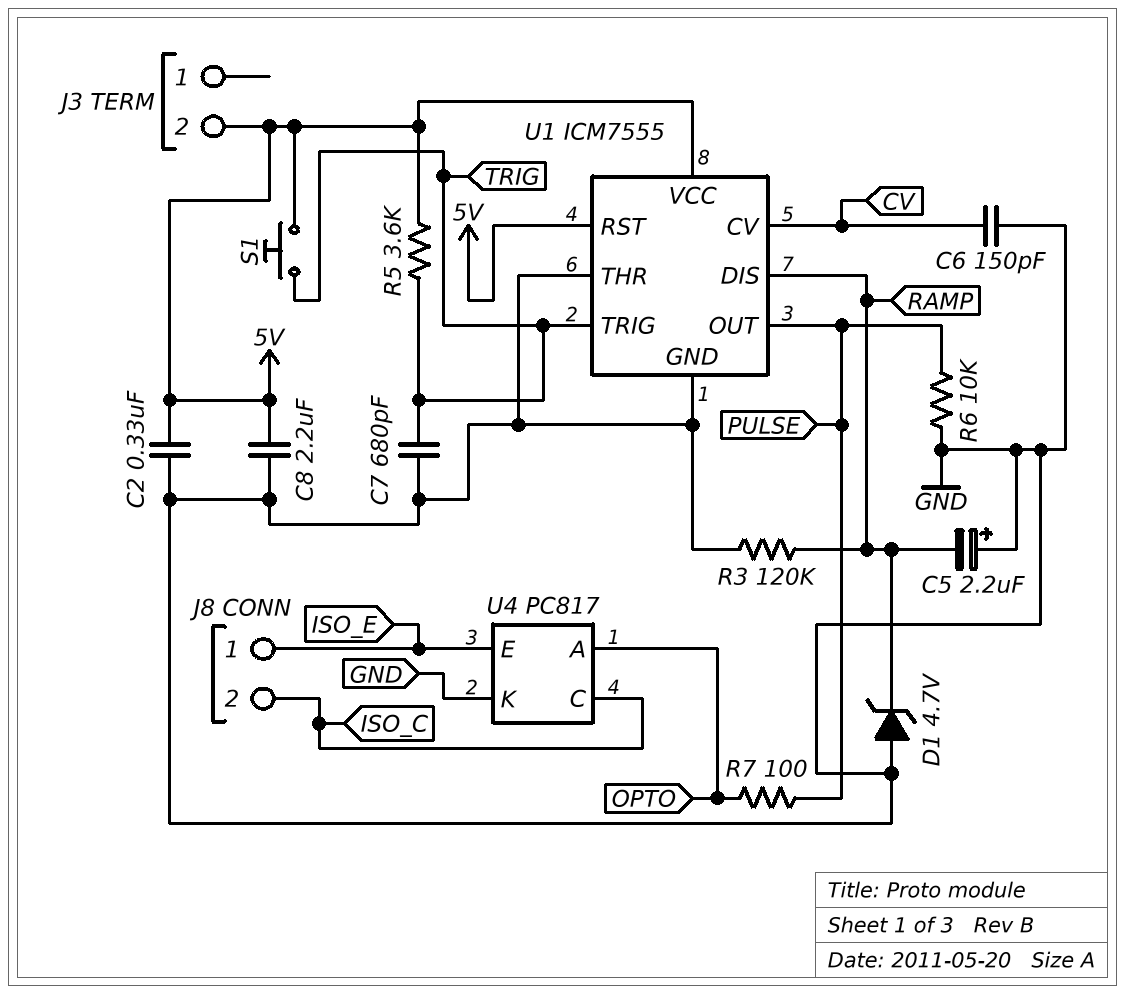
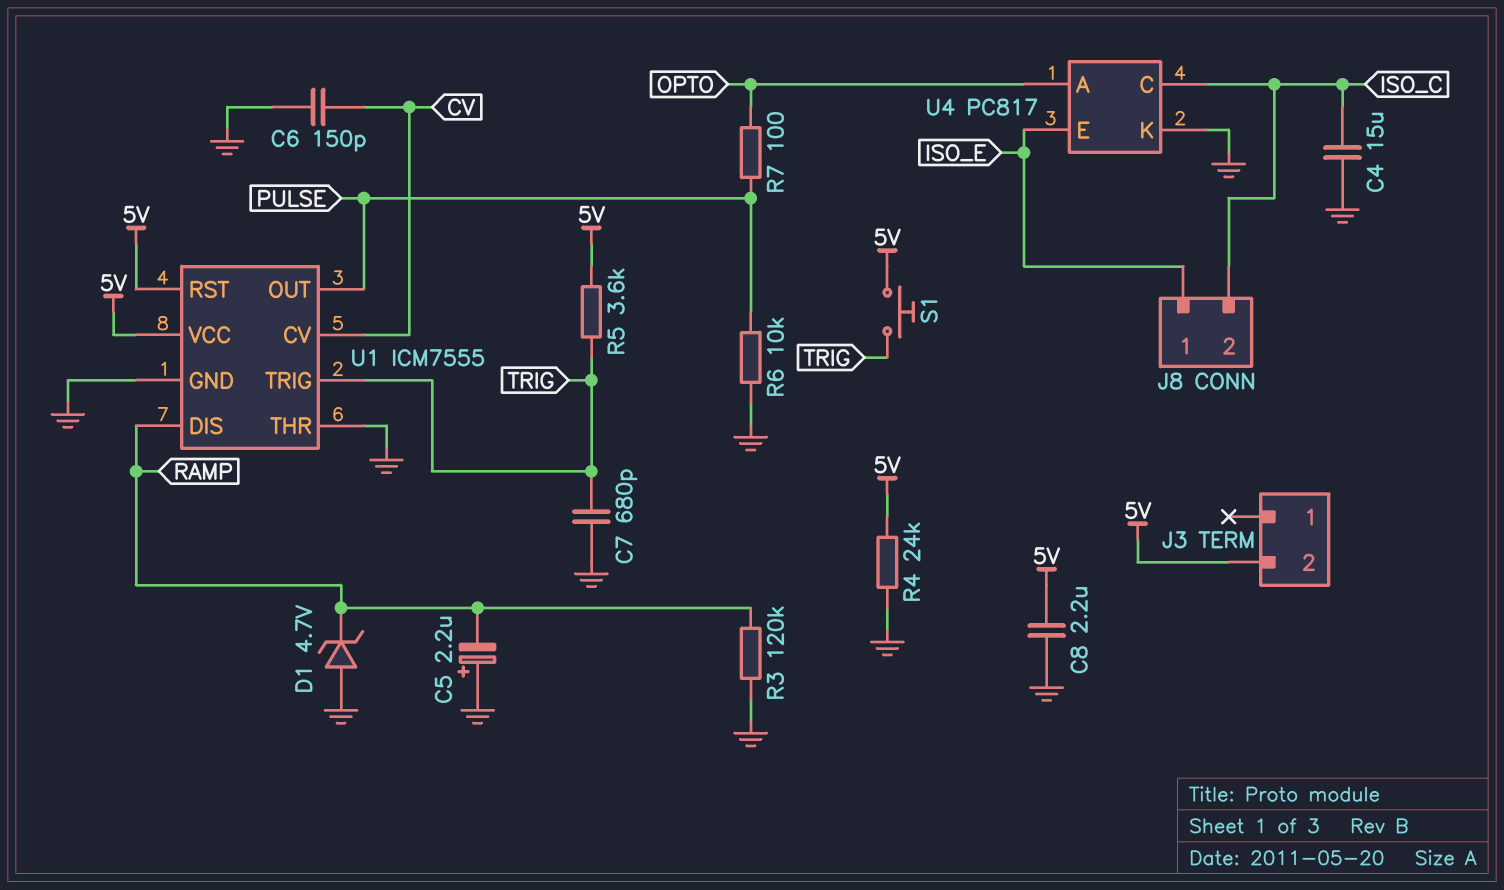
C2: 330nF (5V, GND) -> none
C4: none -> 15uF (GND, ISO_C)
R4: none -> 24k (5V, GND)

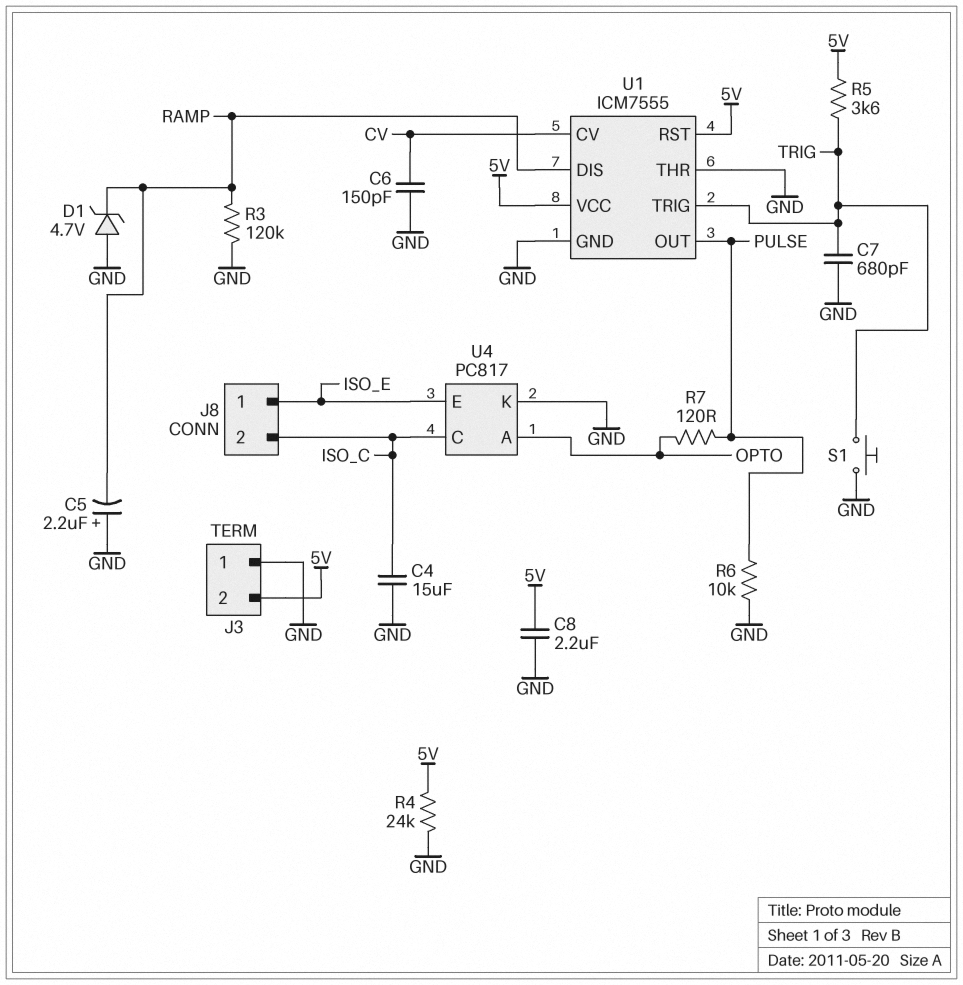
J3 pin 1: none -> GND
R7: 100 (OPTO, PULSE) -> 120 (OPTO, PULSE)
S1: button (5V, TRIG) -> button (GND, TRIG)

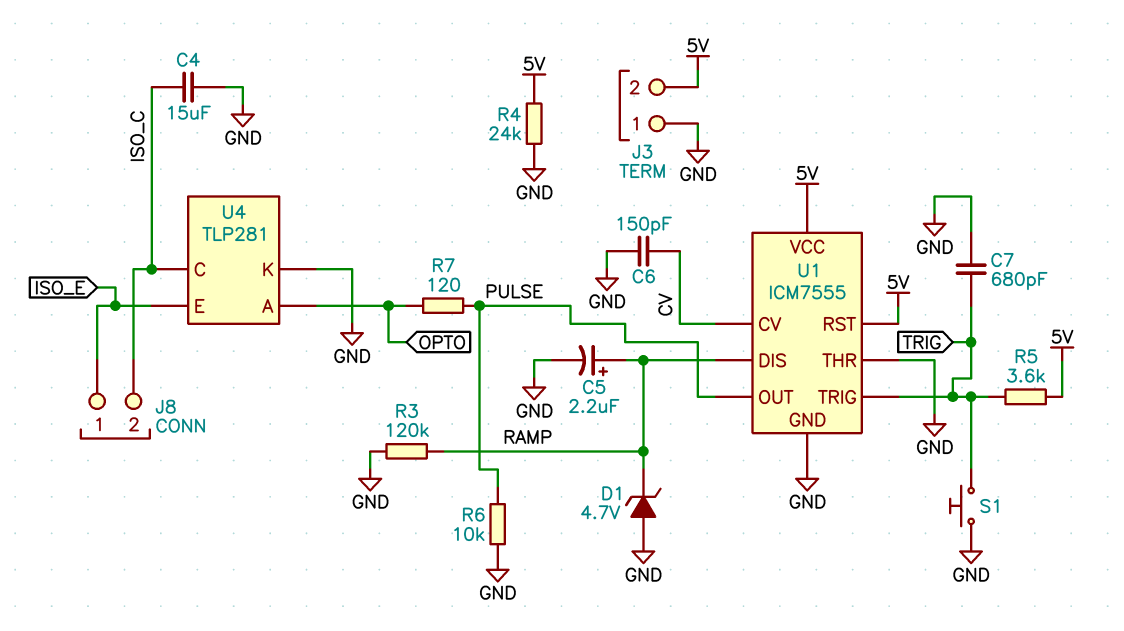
C5: 2.2uF (plus GND, minus RAMP) -> 2.2uF (plus RAMP, minus GND)
C8: 2.2uF (5V, GND) -> none
U4: PC817 -> TLP281

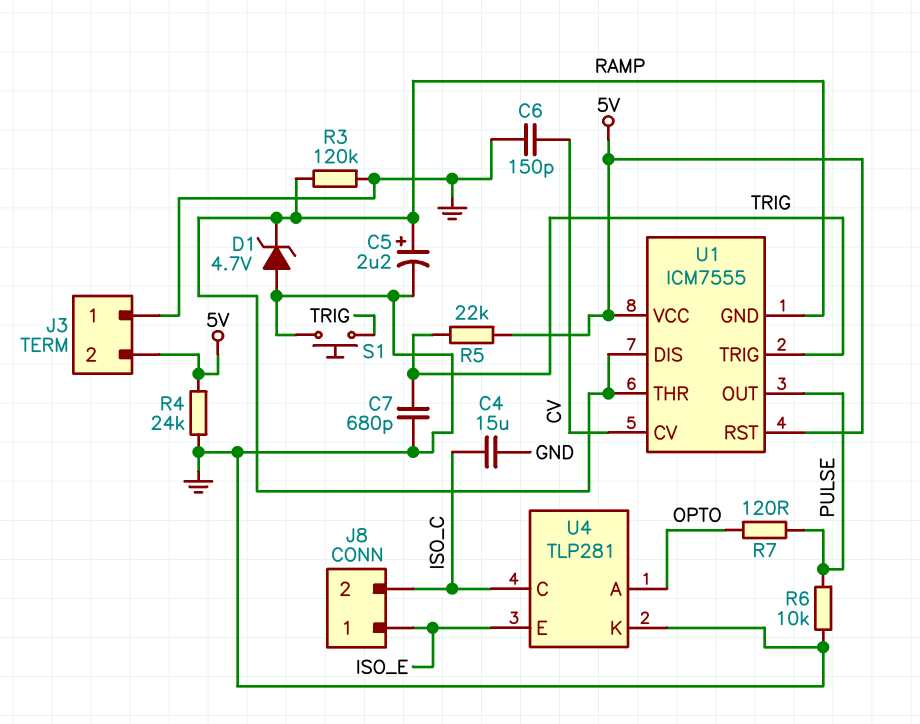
R5: 3.6k (5V, TRIG) -> 22k (5V, TRIG)
U1 pin GND: GND -> RAMP
U1 pin THR: GND -> RAMP

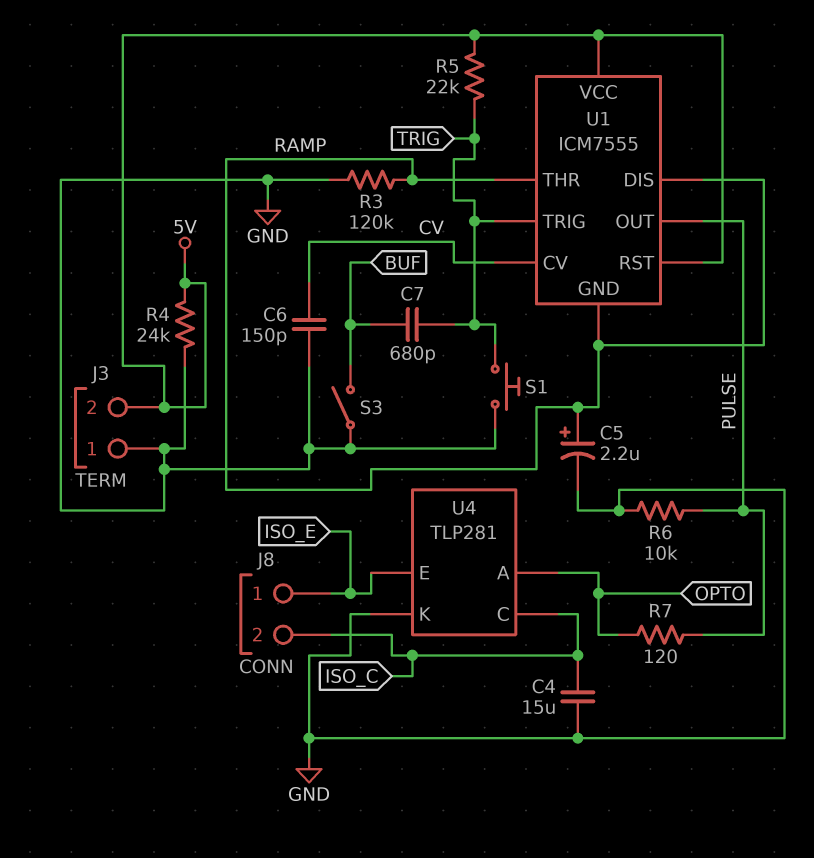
C7: 680pF (GND, TRIG) -> 680pF (BUF, TRIG)
D1: zener 4.7V (A GND, K RAMP) -> none
S3: none -> switch (BUF, GND)

